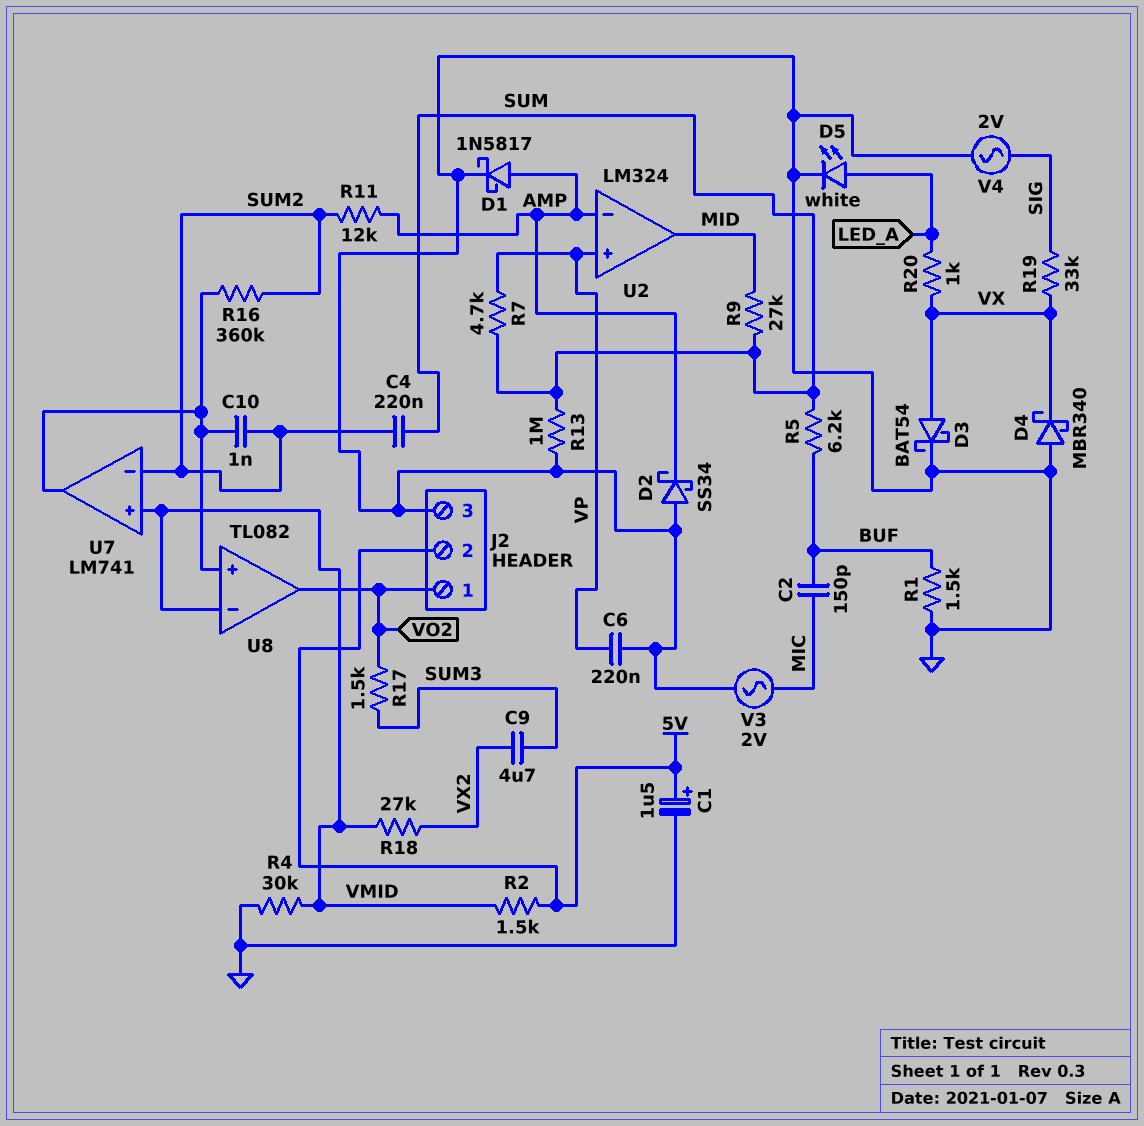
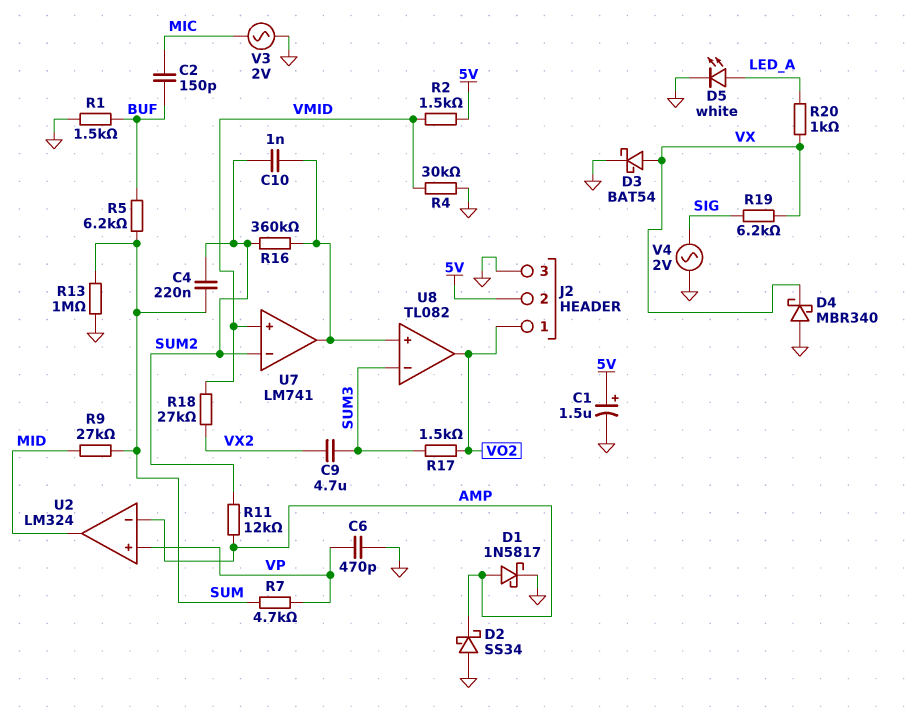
C6: 220nF (GND, VP) -> 470pF (GND, VP)
R19: 33k (SIG, VX) -> 6.2k (SIG, VX)
U8 pin in-: VMID -> SUM3

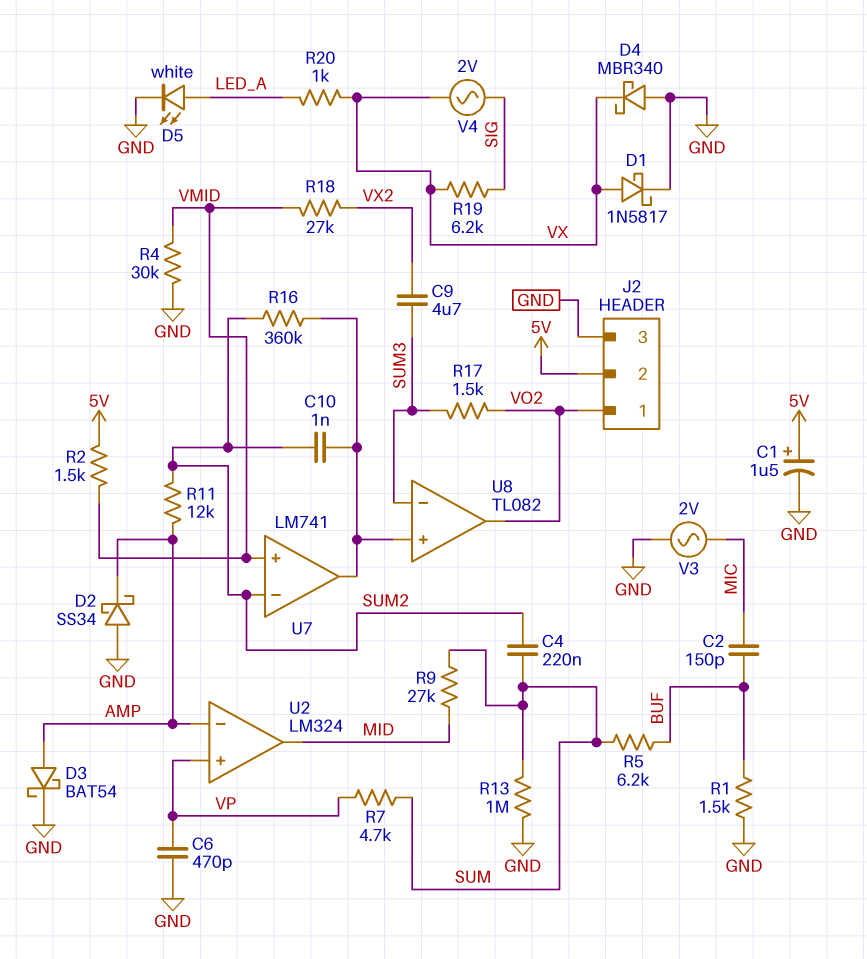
D1: schottky 1N5817 (A AMP, K GND) -> schottky 1N5817 (A VX, K GND)
D3: schottky BAT54 (A VX, K GND) -> schottky BAT54 (A AMP, K GND)
V4: AC 2V (GND, SIG) -> AC 2V (SIG, VX)

